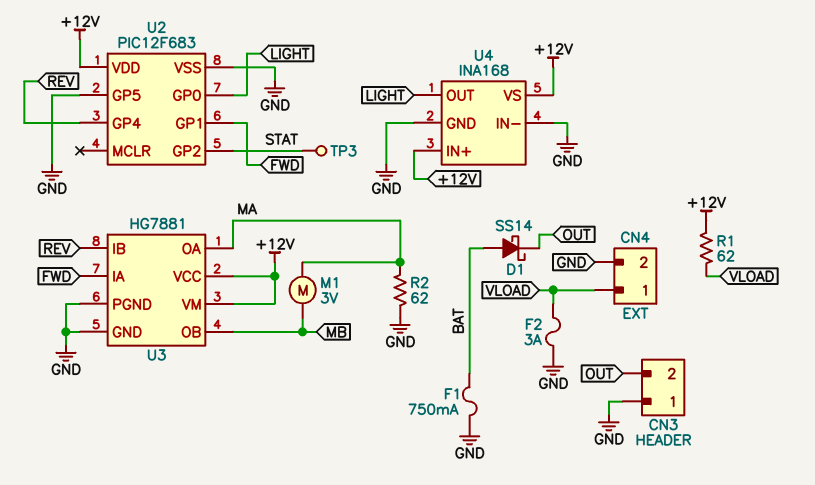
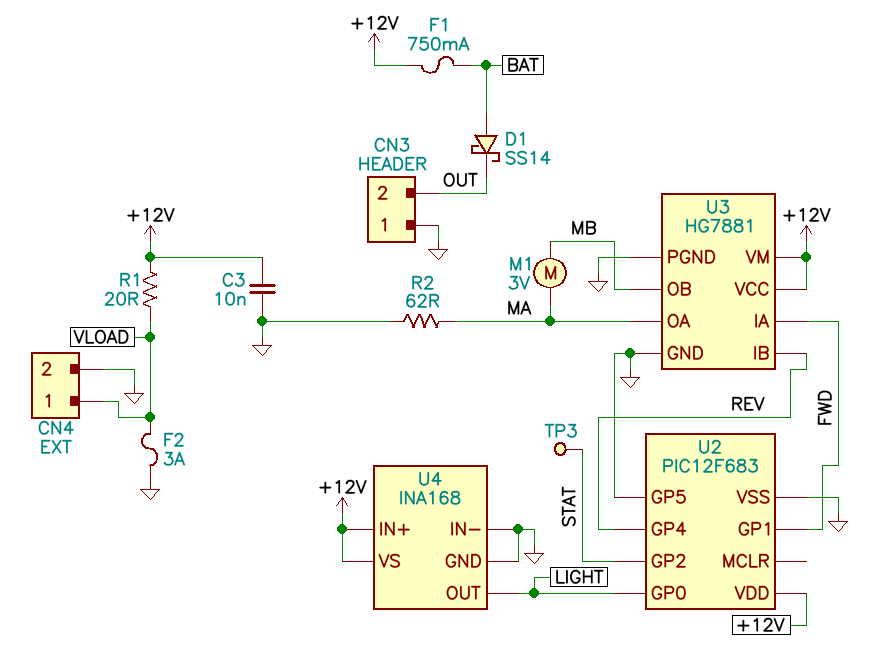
C3: none -> 10nF (+12V, GND)
F1: 750mA (BAT, GND) -> 750mA (+12V, BAT)
R1: 62 (+12V, VLOAD) -> 20 (+12V, VLOAD)

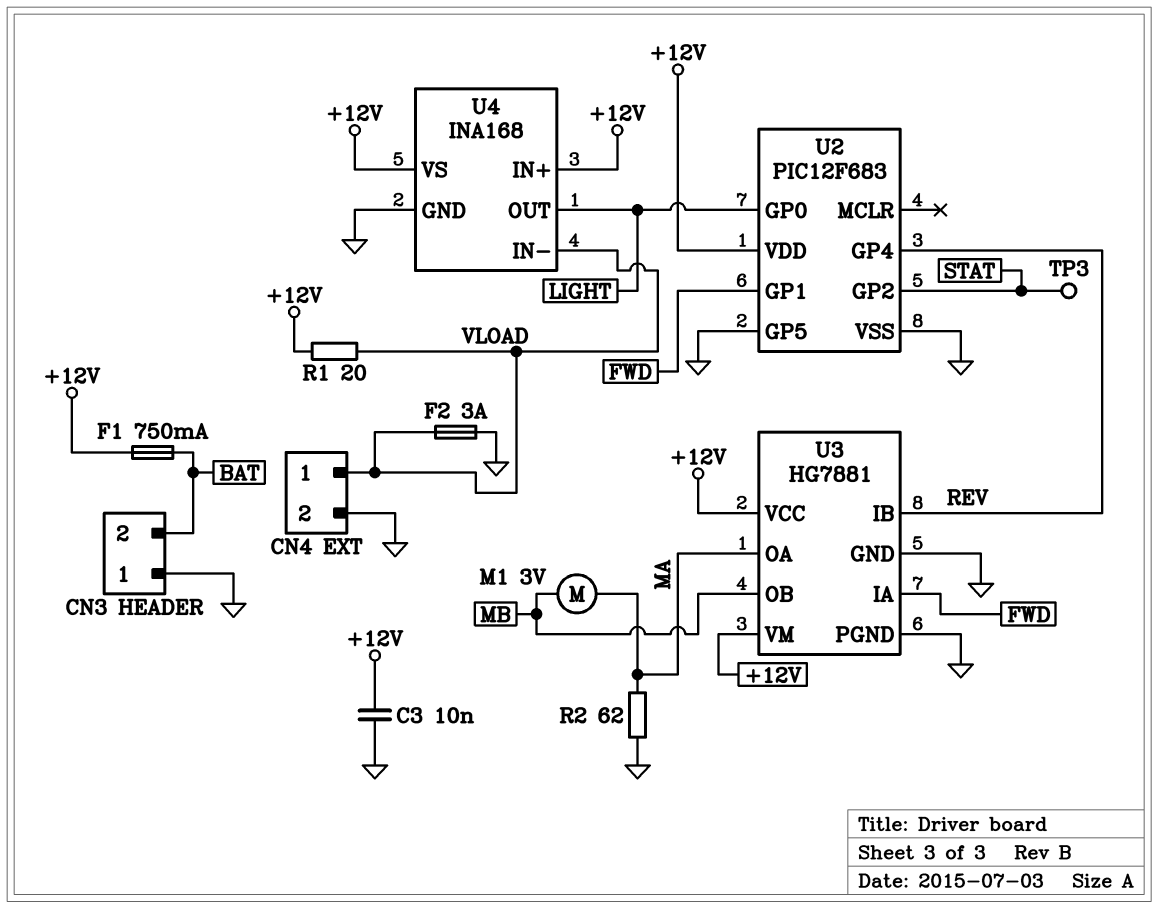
CN3 pin 2: OUT -> BAT
D1: schottky SS14 (A BAT, K OUT) -> none
U4 pin IN-: GND -> VLOAD

